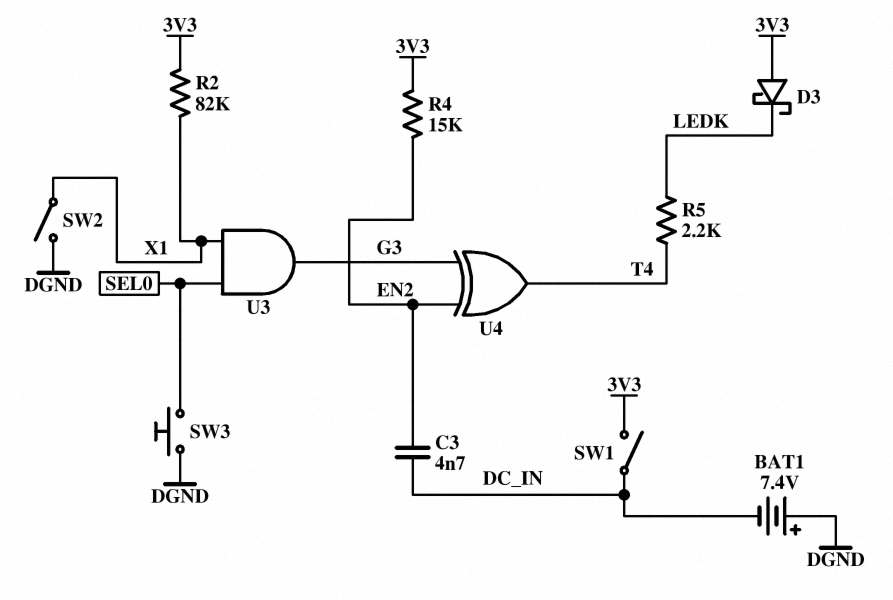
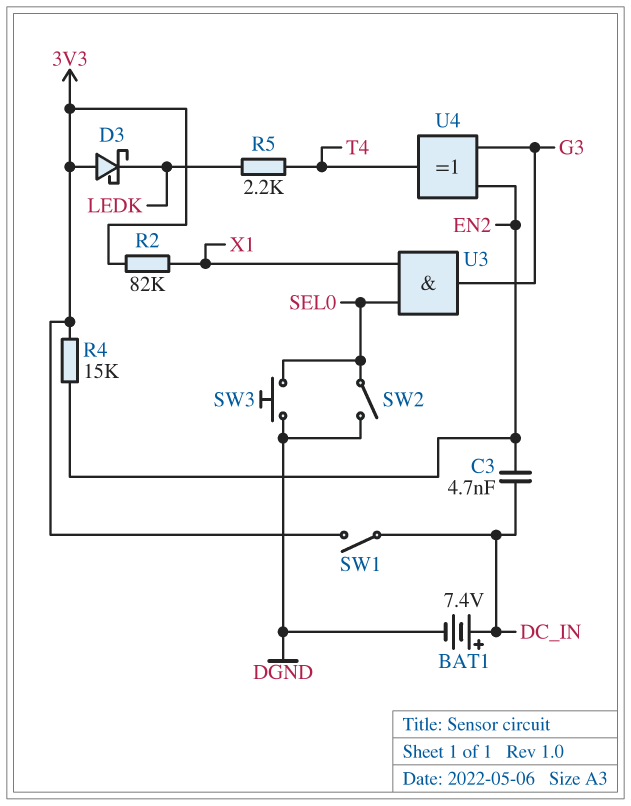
BAT1: 7.4V (plus DGND, minus DC_IN) -> 7.4V (plus DC_IN, minus DGND)
SW2: switch (DGND, X1) -> switch (DGND, SEL0)

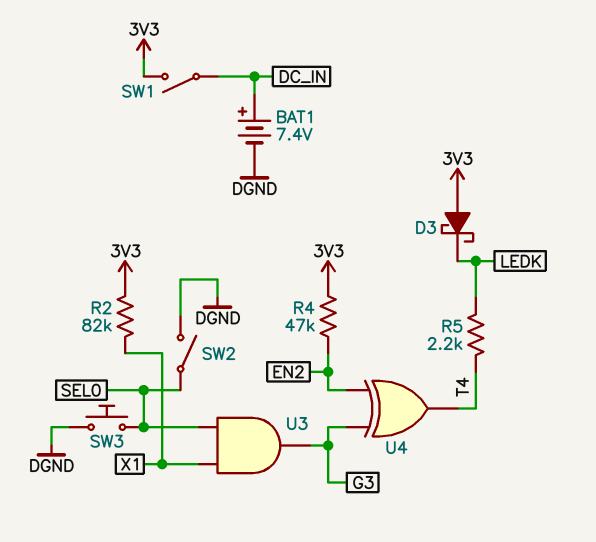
C3: 4.7nF (DC_IN, EN2) -> none
R4: 15k (3V3, EN2) -> 47k (3V3, EN2)

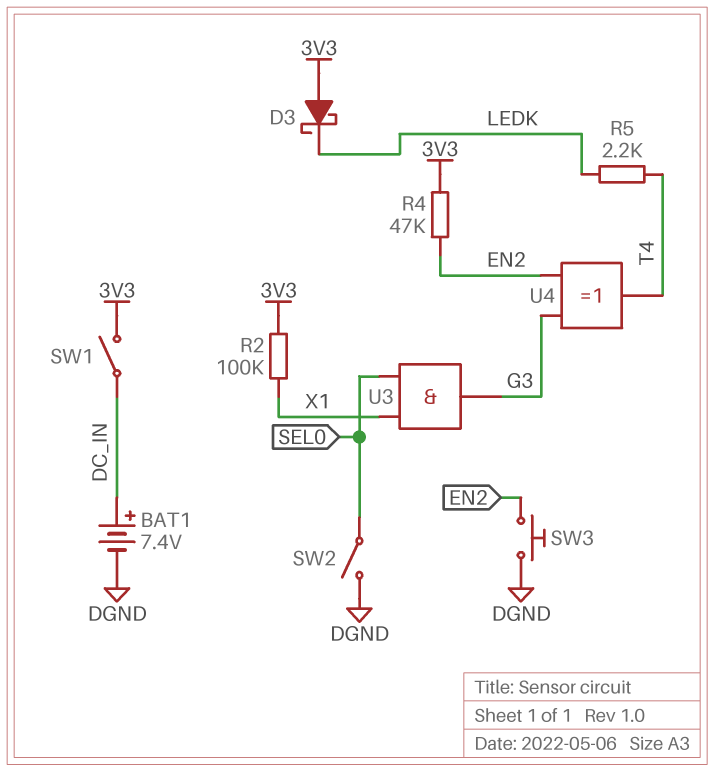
R2: 82k (3V3, X1) -> 100k (3V3, X1)
SW3: button (DGND, SEL0) -> button (DGND, EN2)

